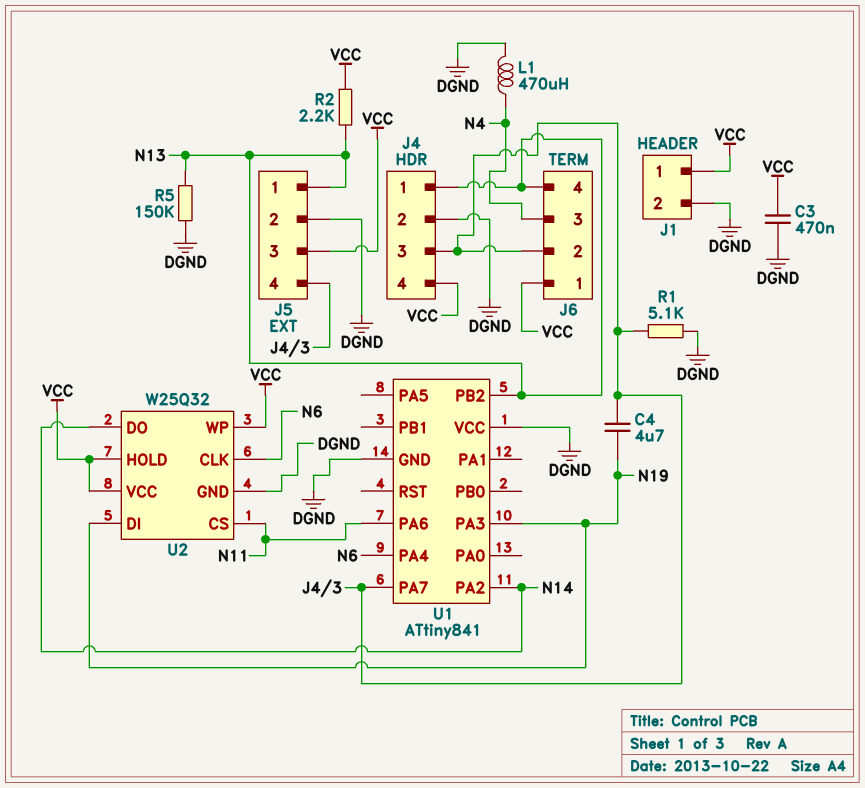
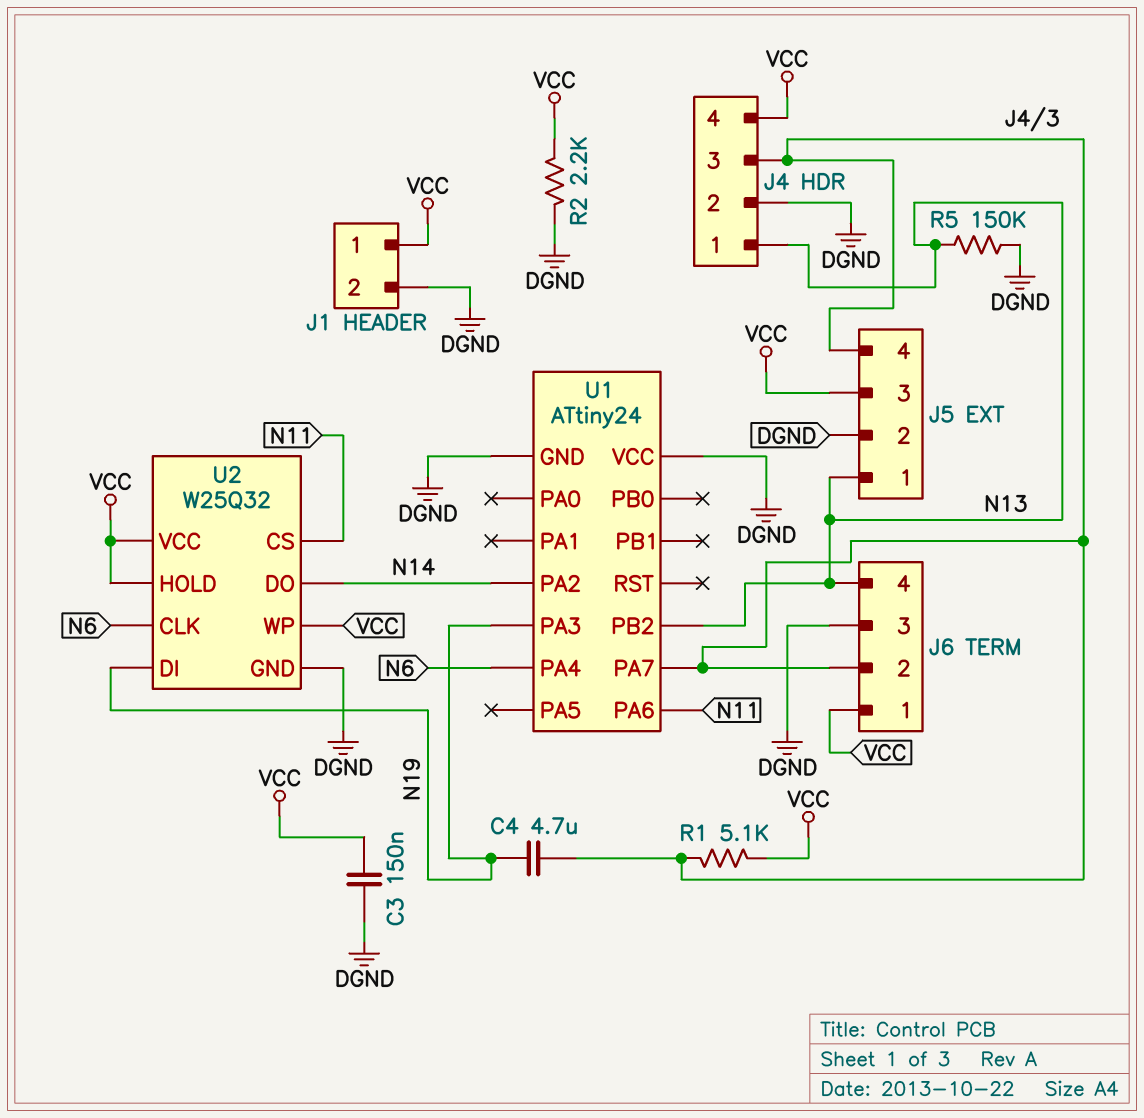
C3: 470nF (DGND, VCC) -> 150nF (DGND, VCC)
J6 pin 3: N4 -> DGND
L1: 470uH (DGND, N4) -> none
R1: 5.1k (DGND, J4/3) -> 5.1k (J4/3, VCC)
R2: 2.2k (N13, VCC) -> 2.2k (DGND, VCC)
U1: ATtiny841 -> ATtiny24

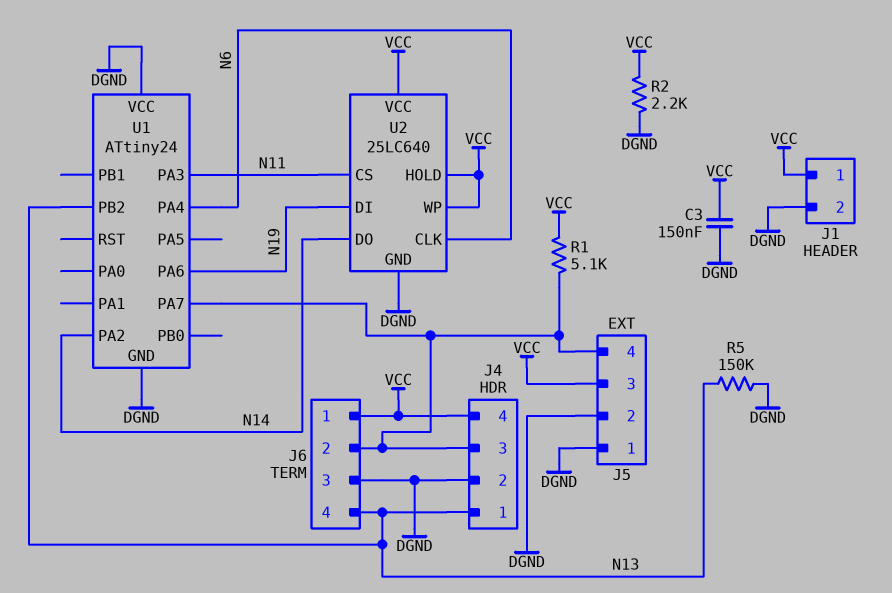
C4: 4.7uF (J4/3, N19) -> none
J5 pin 1: N13 -> DGND
U1 pin PA3: N19 -> N11
U1 pin PA6: N11 -> N19
U2: W25Q32 -> 25LC640

